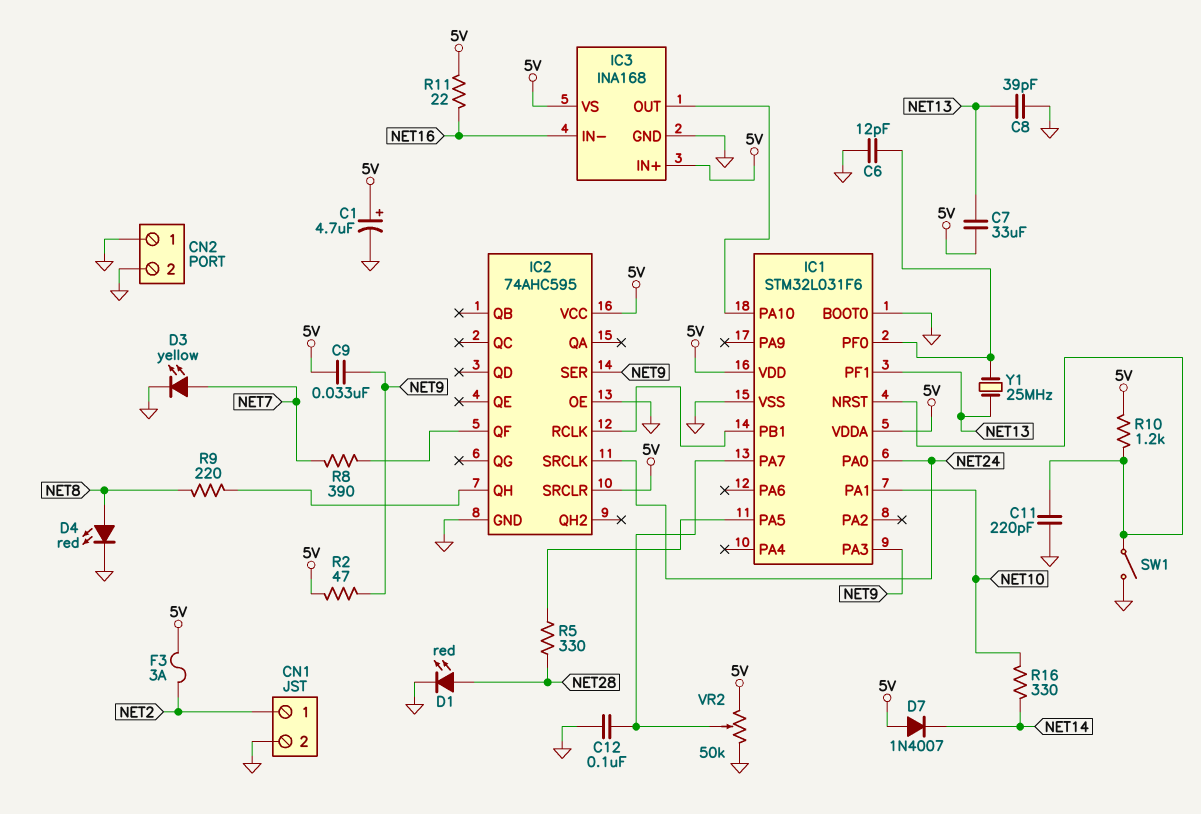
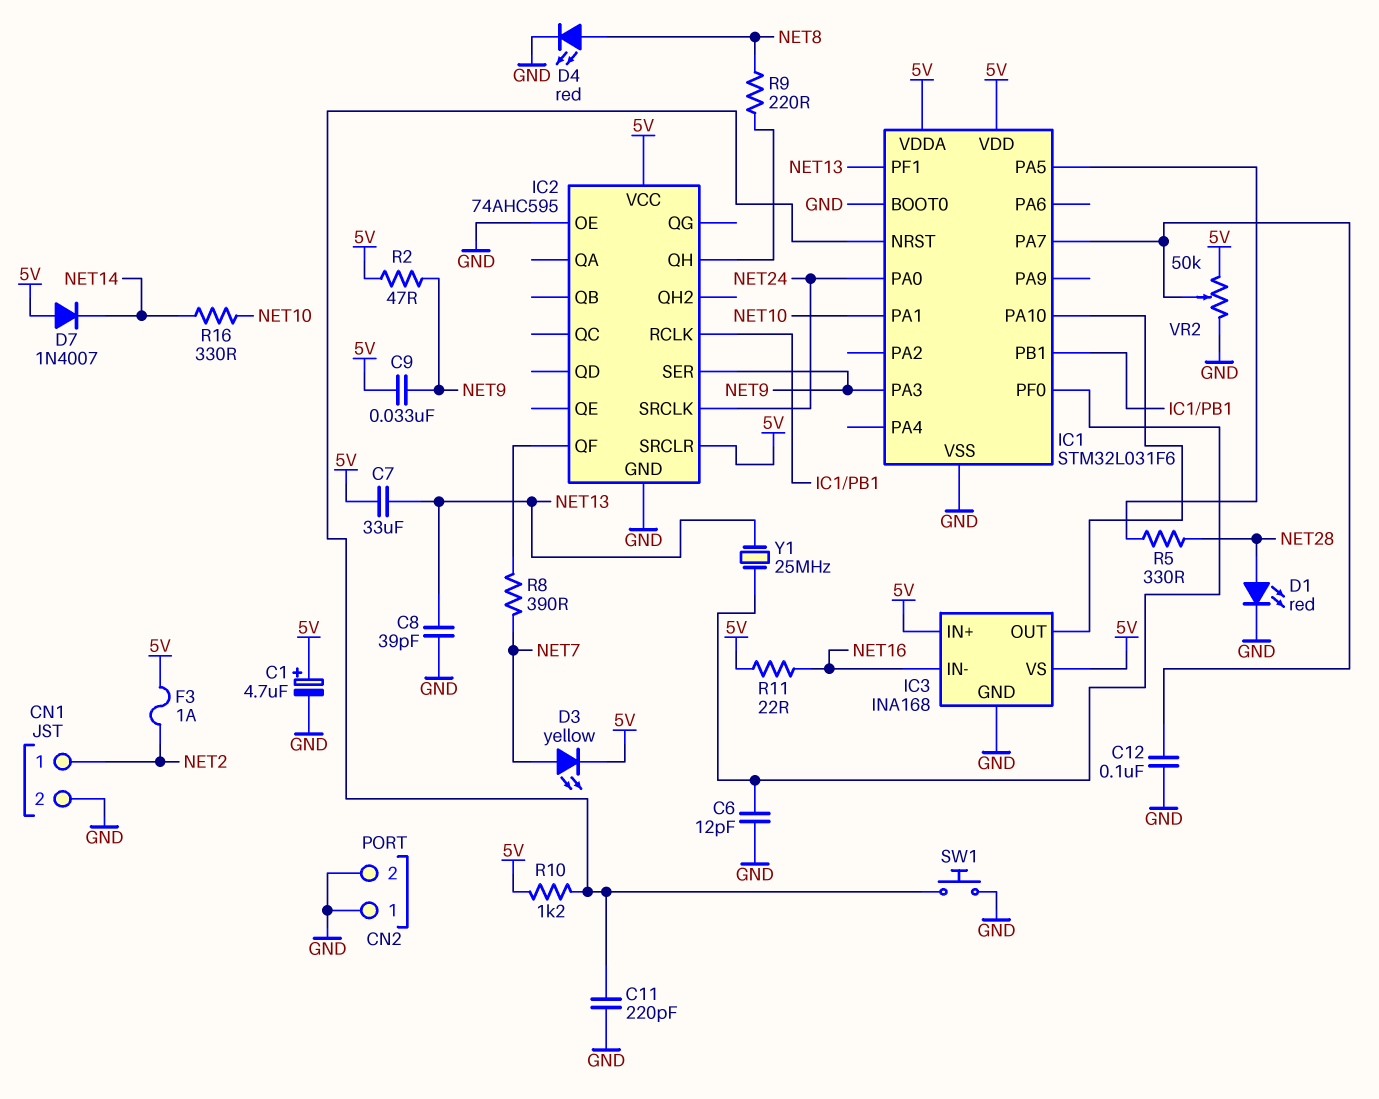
D3: LED yellow (A NET7, K GND) -> LED yellow (A NET7, K 5V)
F3: 3A (5V, NET2) -> 1A (5V, NET2)
SW1: switch (GND, IC1/NRST) -> button (GND, IC1/NRST)

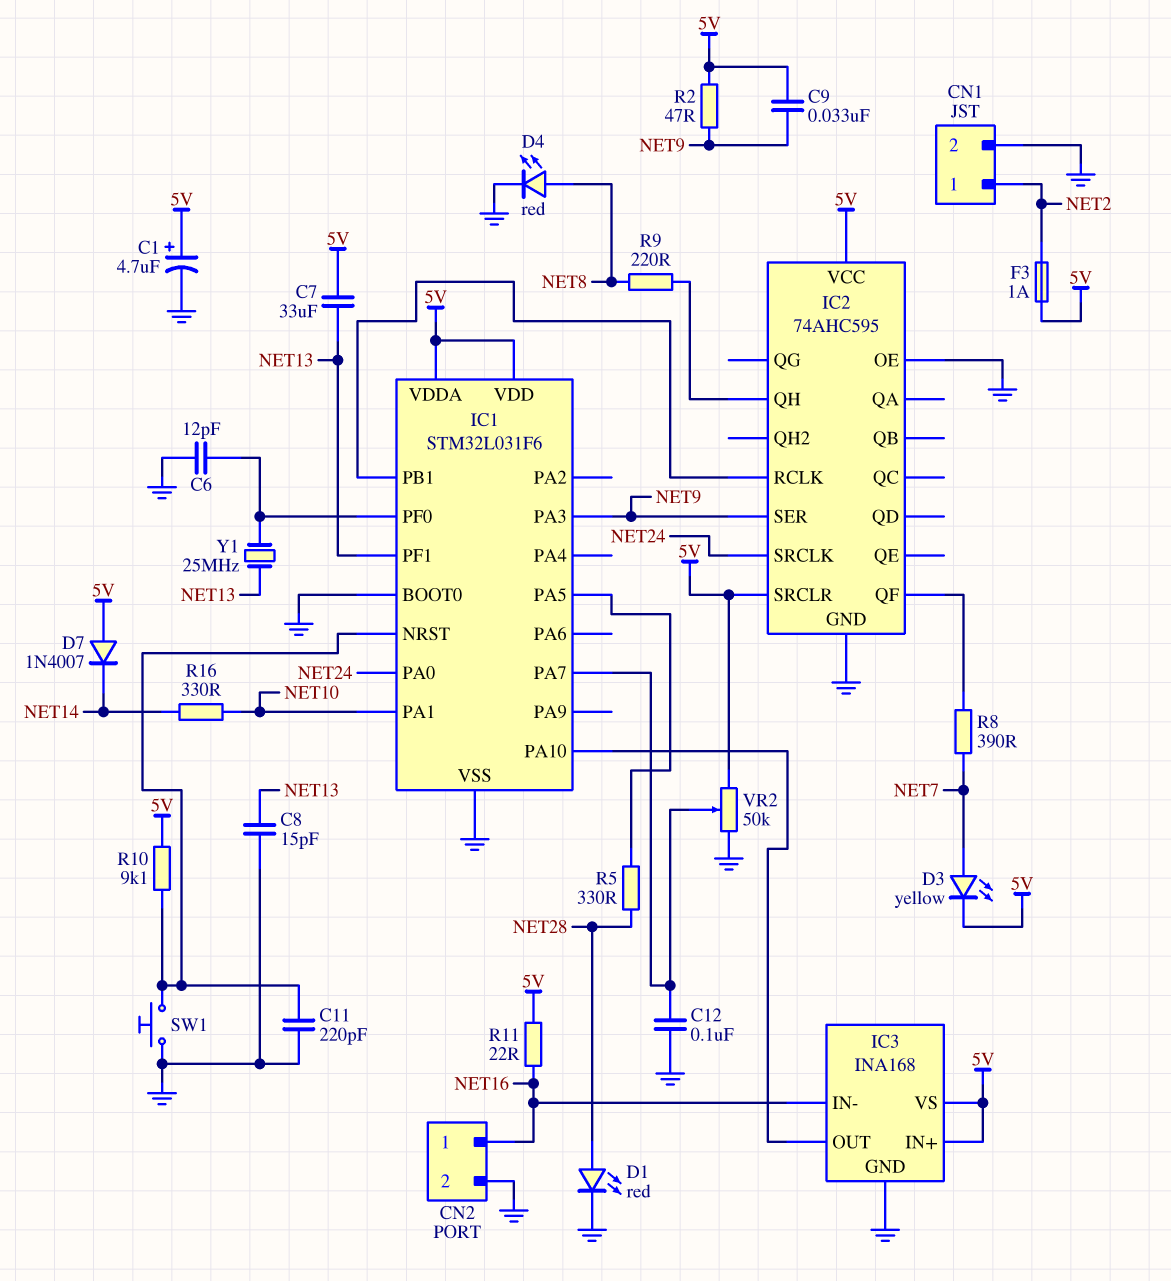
C8: 39pF (GND, NET13) -> 15pF (GND, NET13)
CN2 pin 1: GND -> NET16
R10: 1.2k (5V, IC1/NRST) -> 9.1k (5V, IC1/NRST)

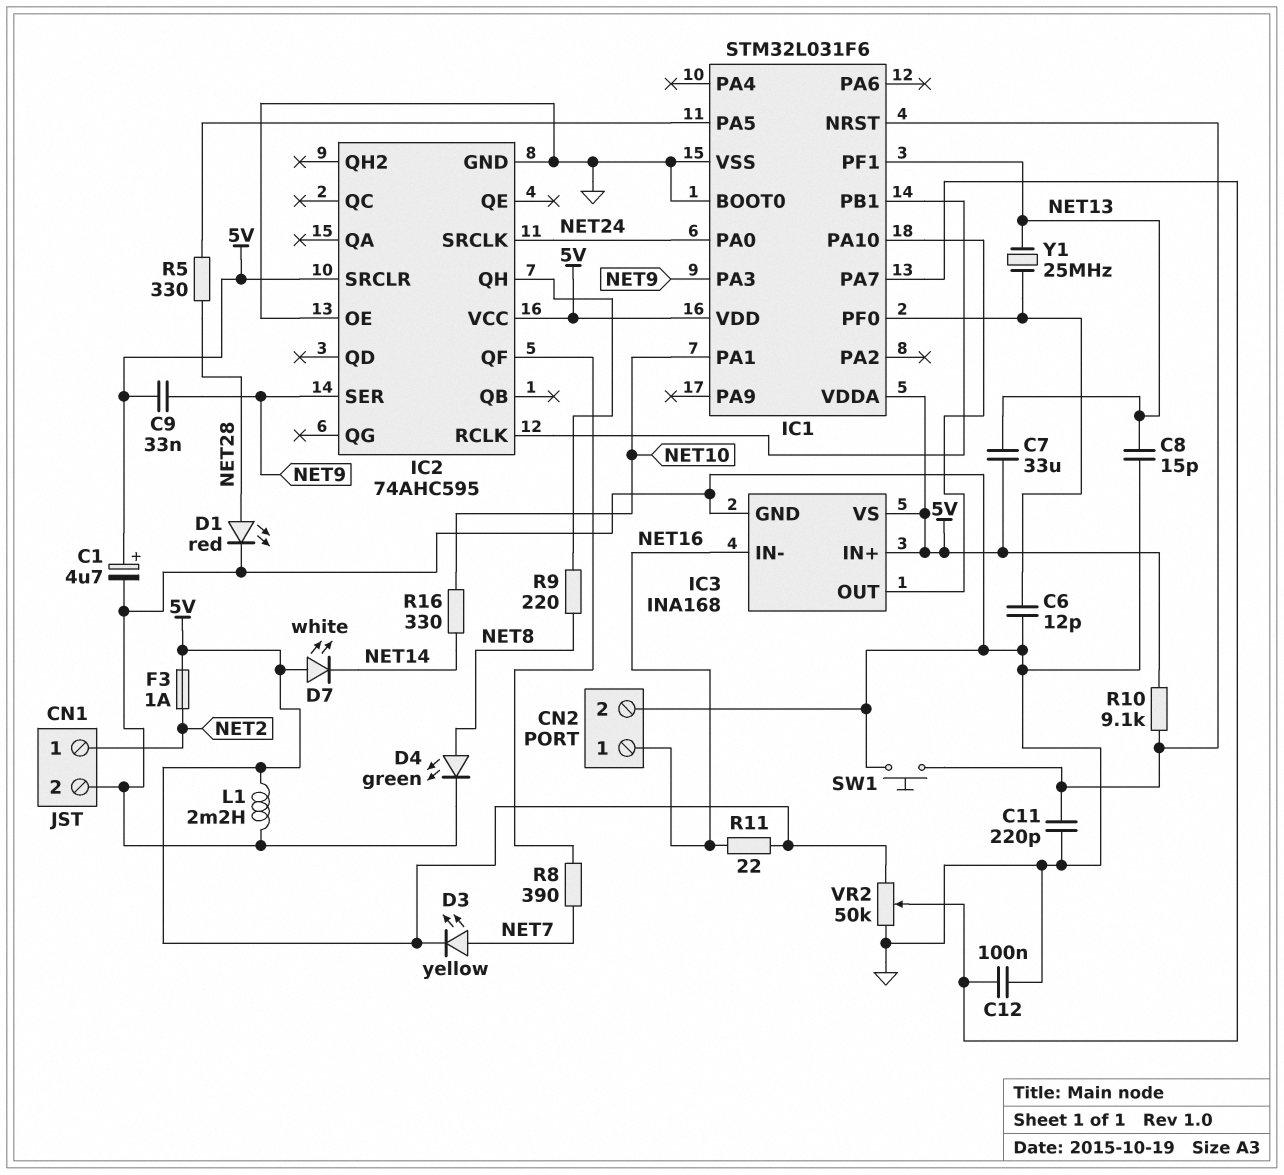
D4: LED red (A NET8, K GND) -> LED green (A NET8, K GND)
D7: diode 1N4007 (A 5V, K NET14) -> LED white (A 5V, K NET14)
L1: none -> 2.2mH (5V, GND)
R2: 47 (5V, NET9) -> none

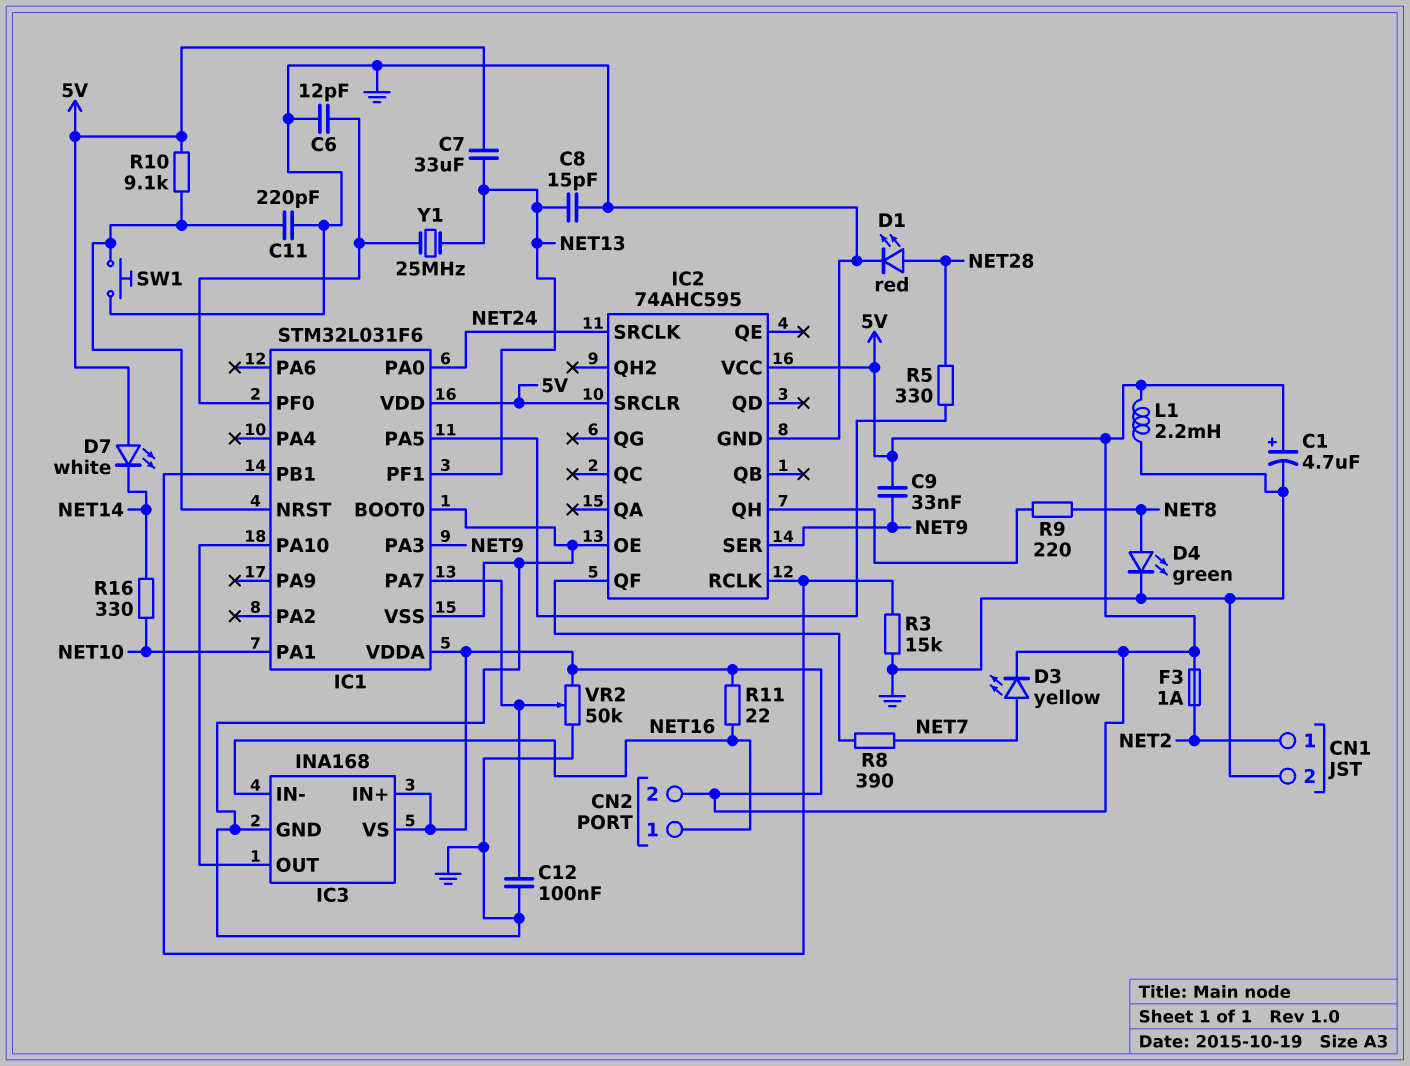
CN2 pin 2: GND -> 5V
R3: none -> 15k (GND, IC1/PB1)

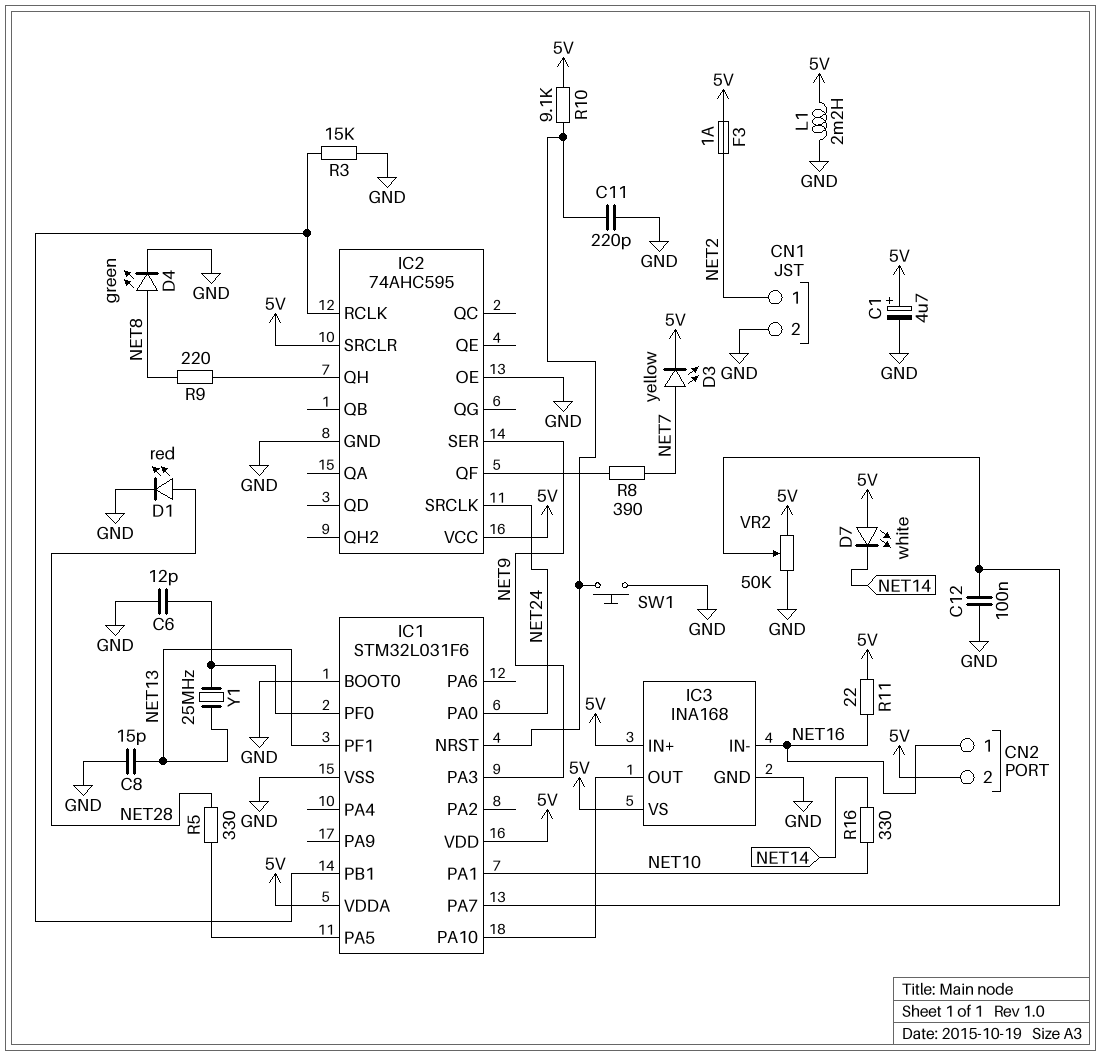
C7: 33uF (5V, NET13) -> none
C9: 33nF (5V, NET9) -> none

